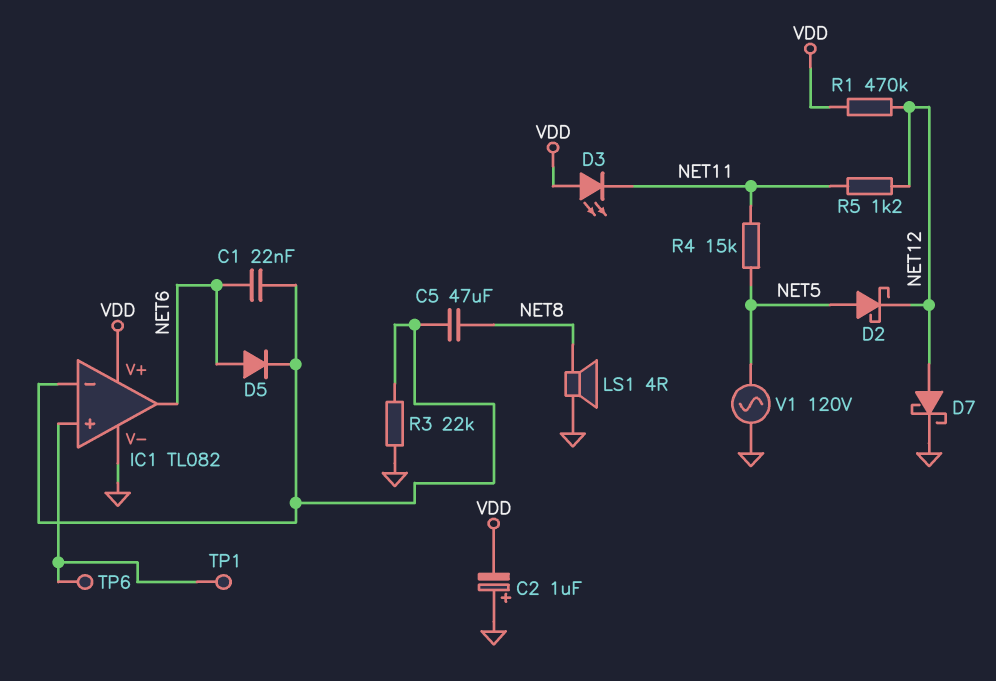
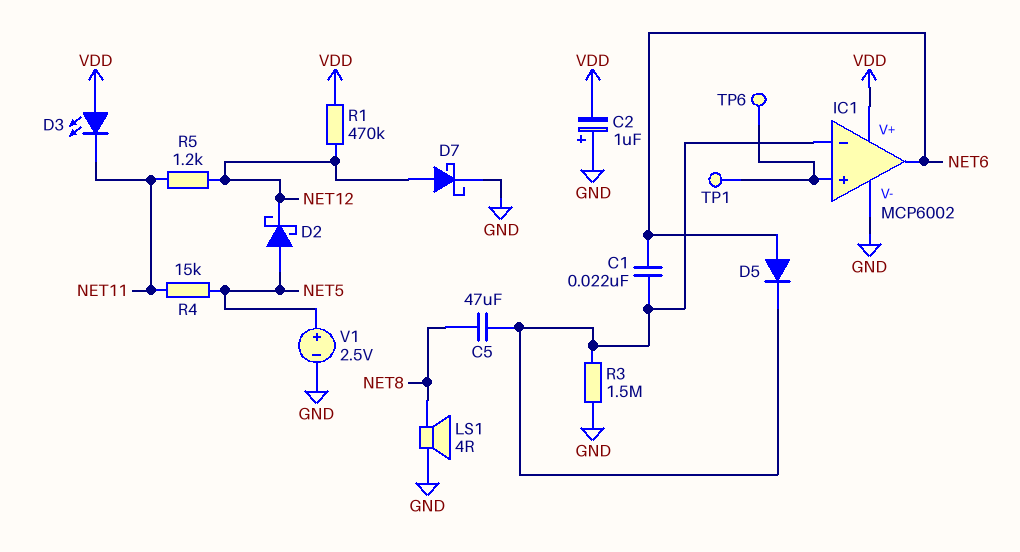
IC1: TL082 -> MCP6002
R3: 22k (GND, IC1/in-) -> 1.5M (GND, IC1/in-)
V1: AC 120V (GND, NET5) -> 2.5V (plus NET5, minus GND)

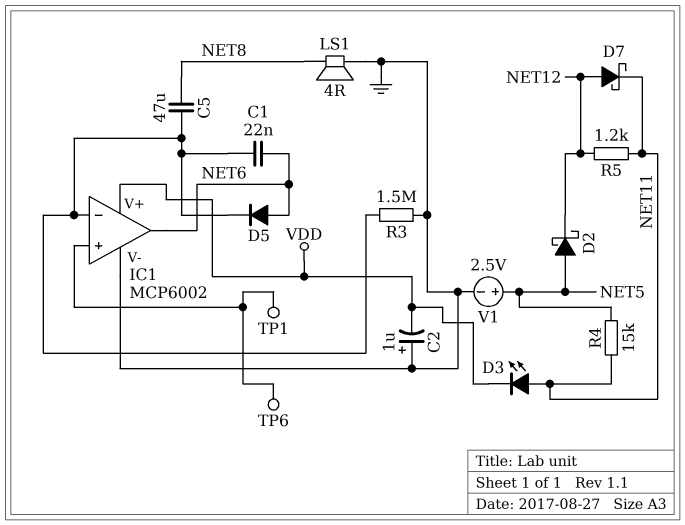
D3: LED (A VDD, K NET11) -> LED (A NET11, K VDD)
D7: schottky (A NET12, K GND) -> schottky (A NET12, K NET11)
R1: 470k (NET12, VDD) -> none

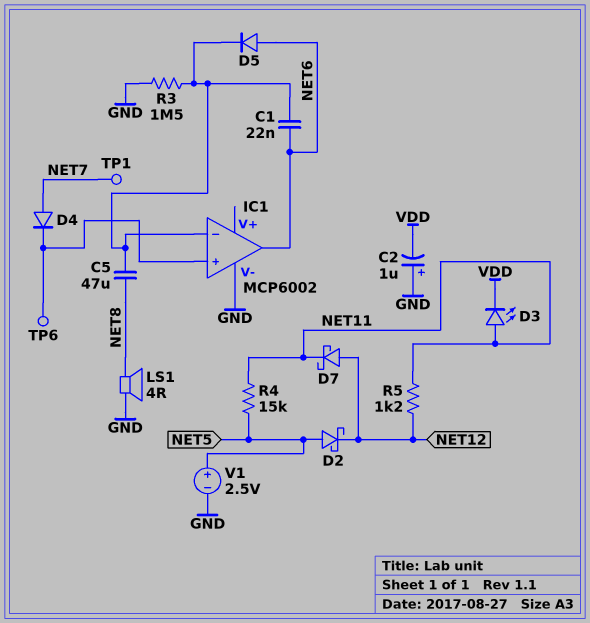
D4: none -> diode (A NET7, K IC1/in+)
IC1 pin V+: VDD -> none
TP1: test point (IC1/in+) -> test point (NET7)

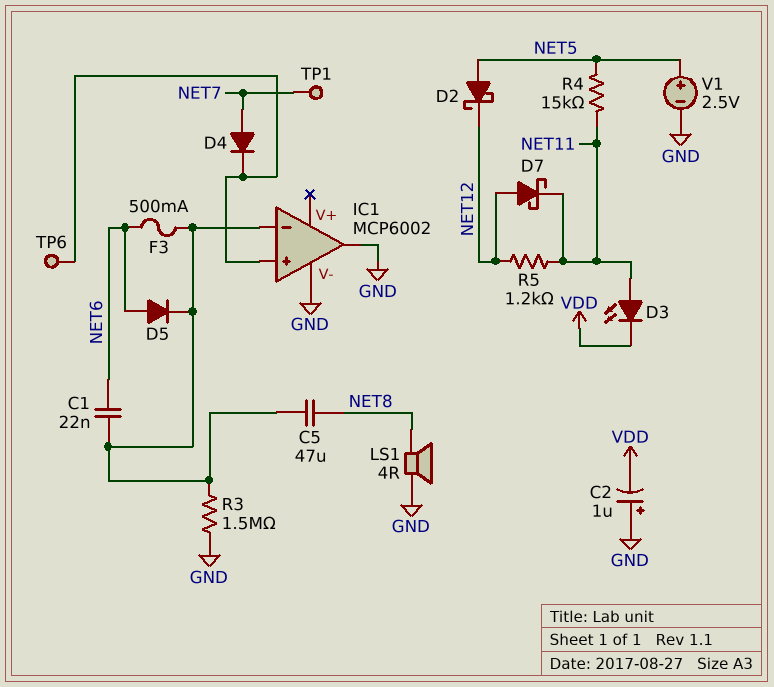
F3: none -> 500mA (IC1/in-, NET6)
IC1 pin out: NET6 -> GND

